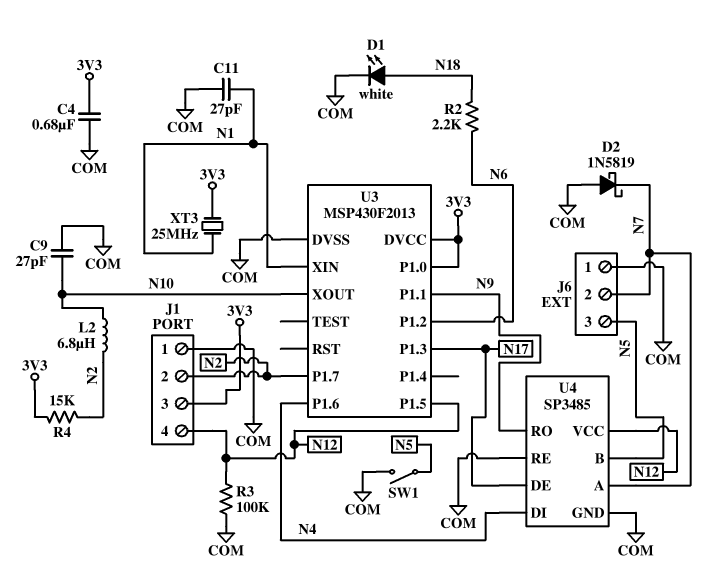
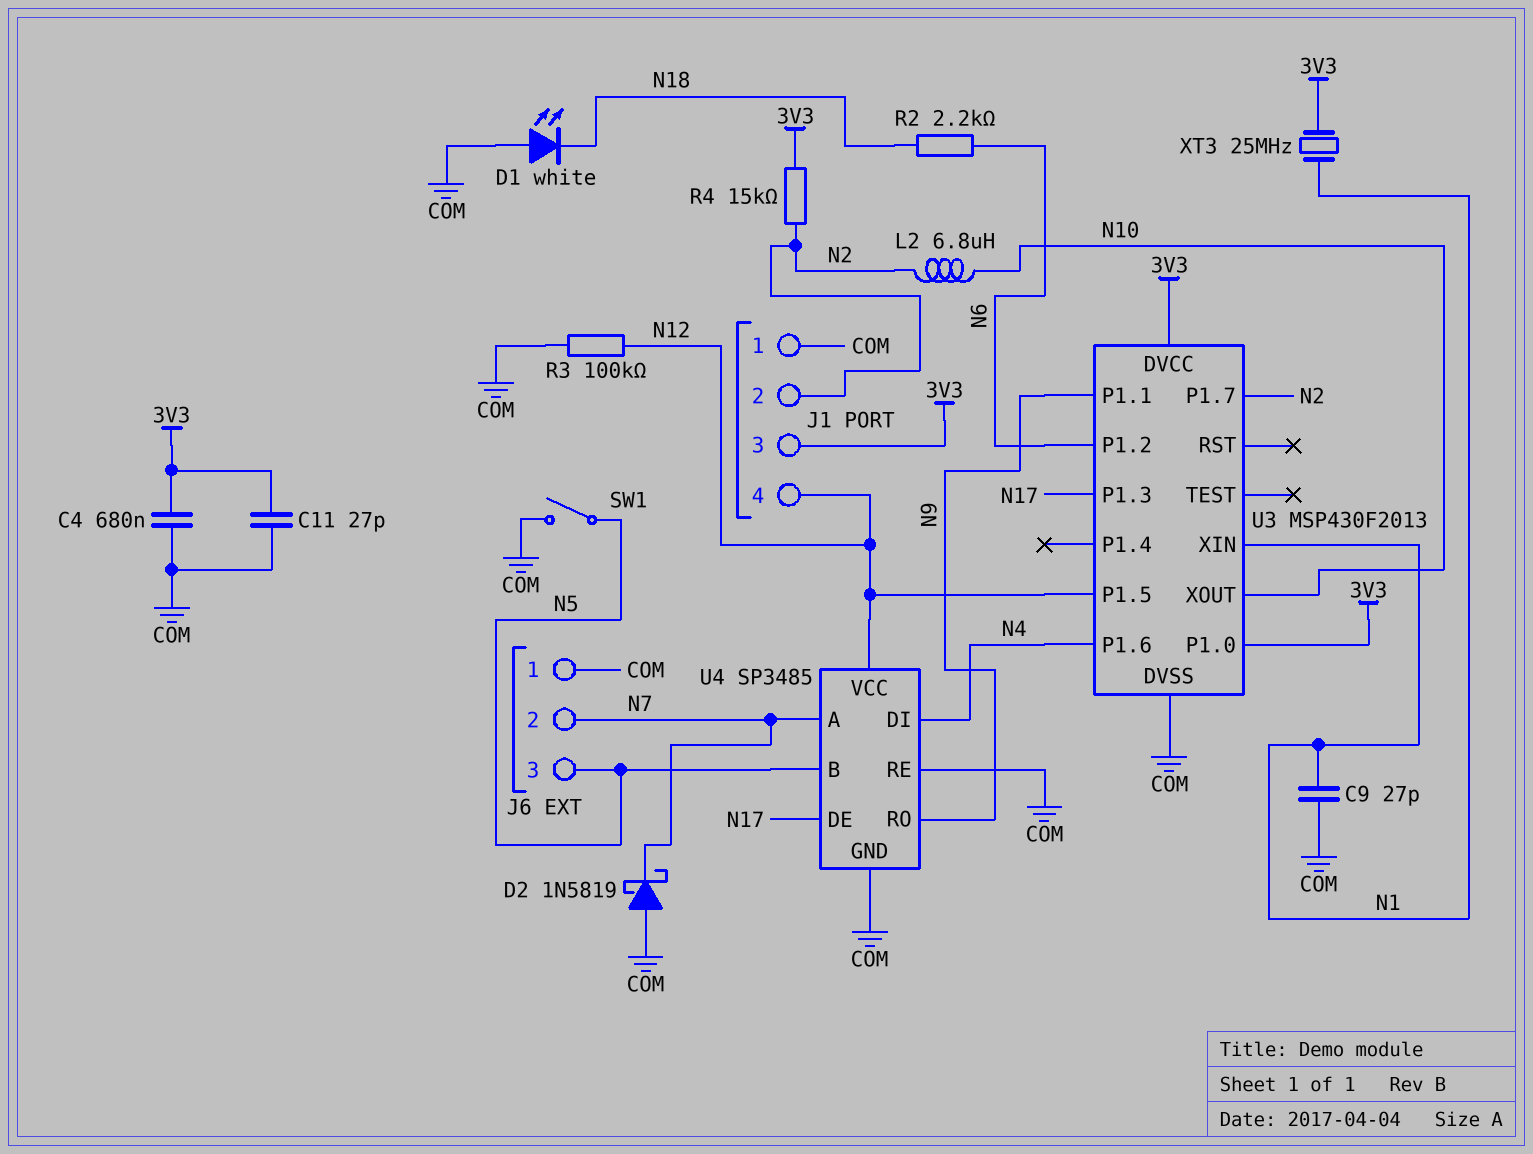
C9: 27pF (COM, N10) -> 27pF (COM, N1)
C11: 27pF (COM, N1) -> 27pF (3V3, COM)
D1: LED white (A N18, K COM) -> LED white (A COM, K N18)

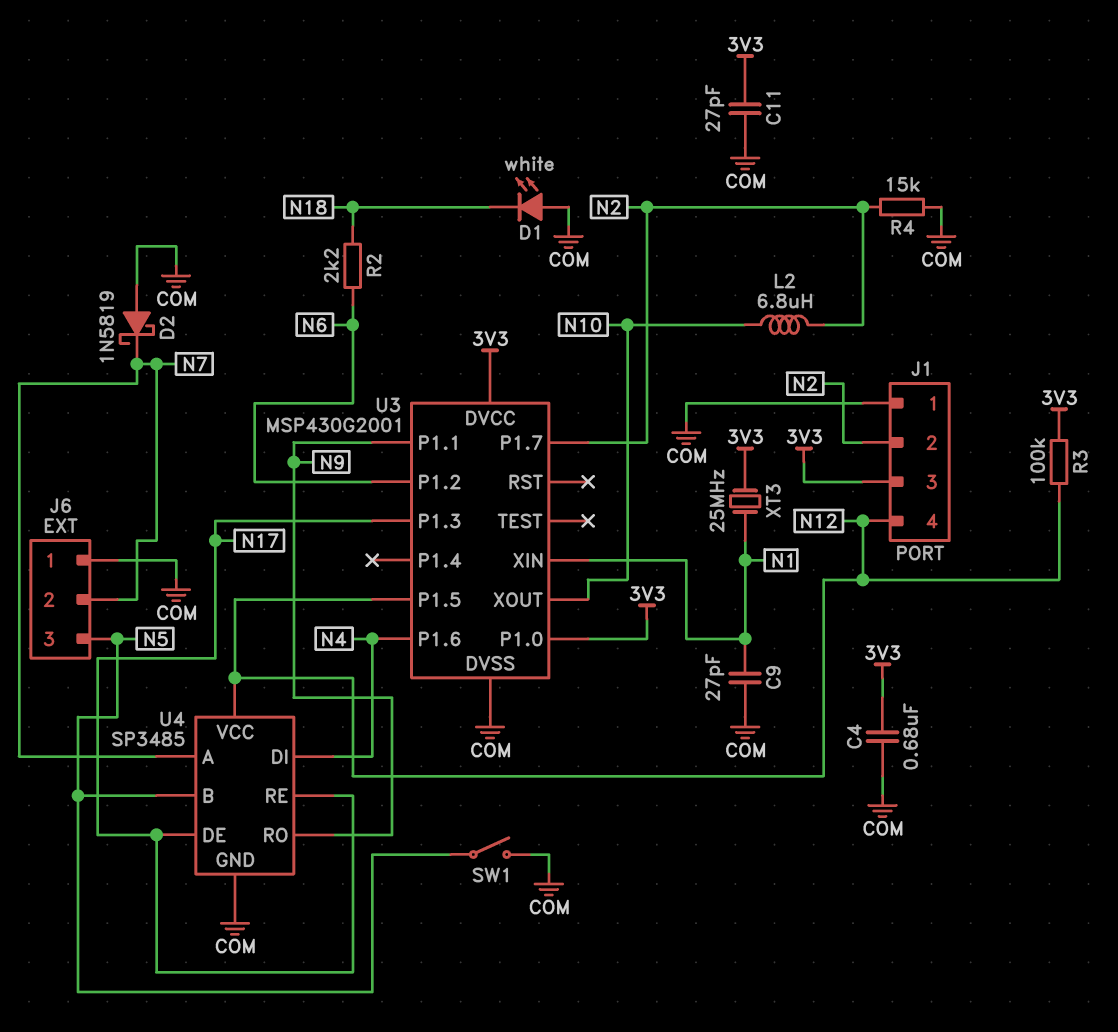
R3: 100k (COM, N12) -> 100k (3V3, N12)
R4: 15k (3V3, N2) -> 15k (COM, N2)
U3: MSP430F2013 -> MSP430G2001
U4 pin RE: COM -> N17

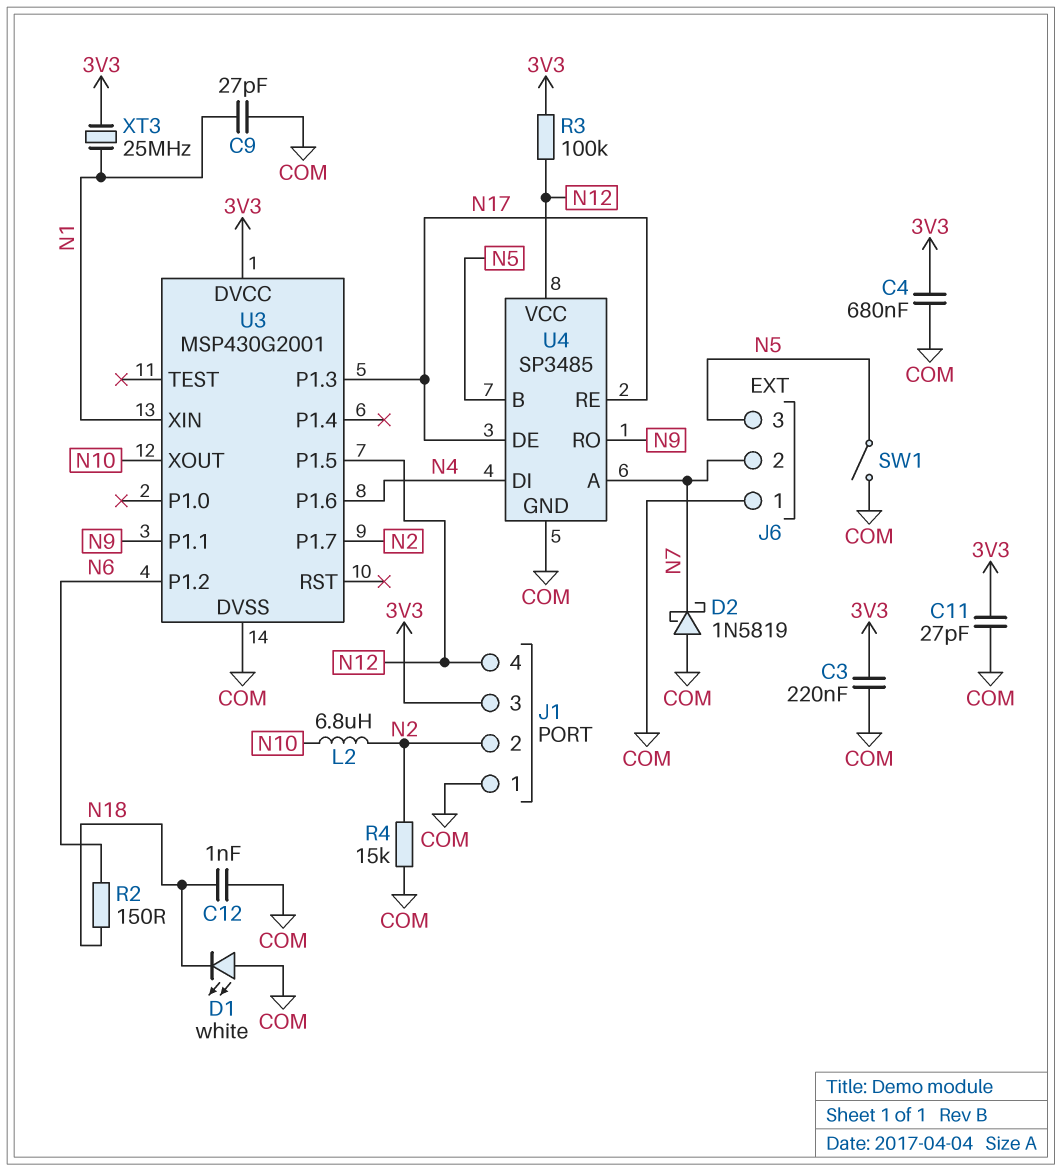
C3: none -> 220nF (3V3, COM)
C12: none -> 1nF (COM, N18)
R2: 2.2k (N6, N18) -> 150 (N6, N18)
U3 pin P1.0: 3V3 -> none

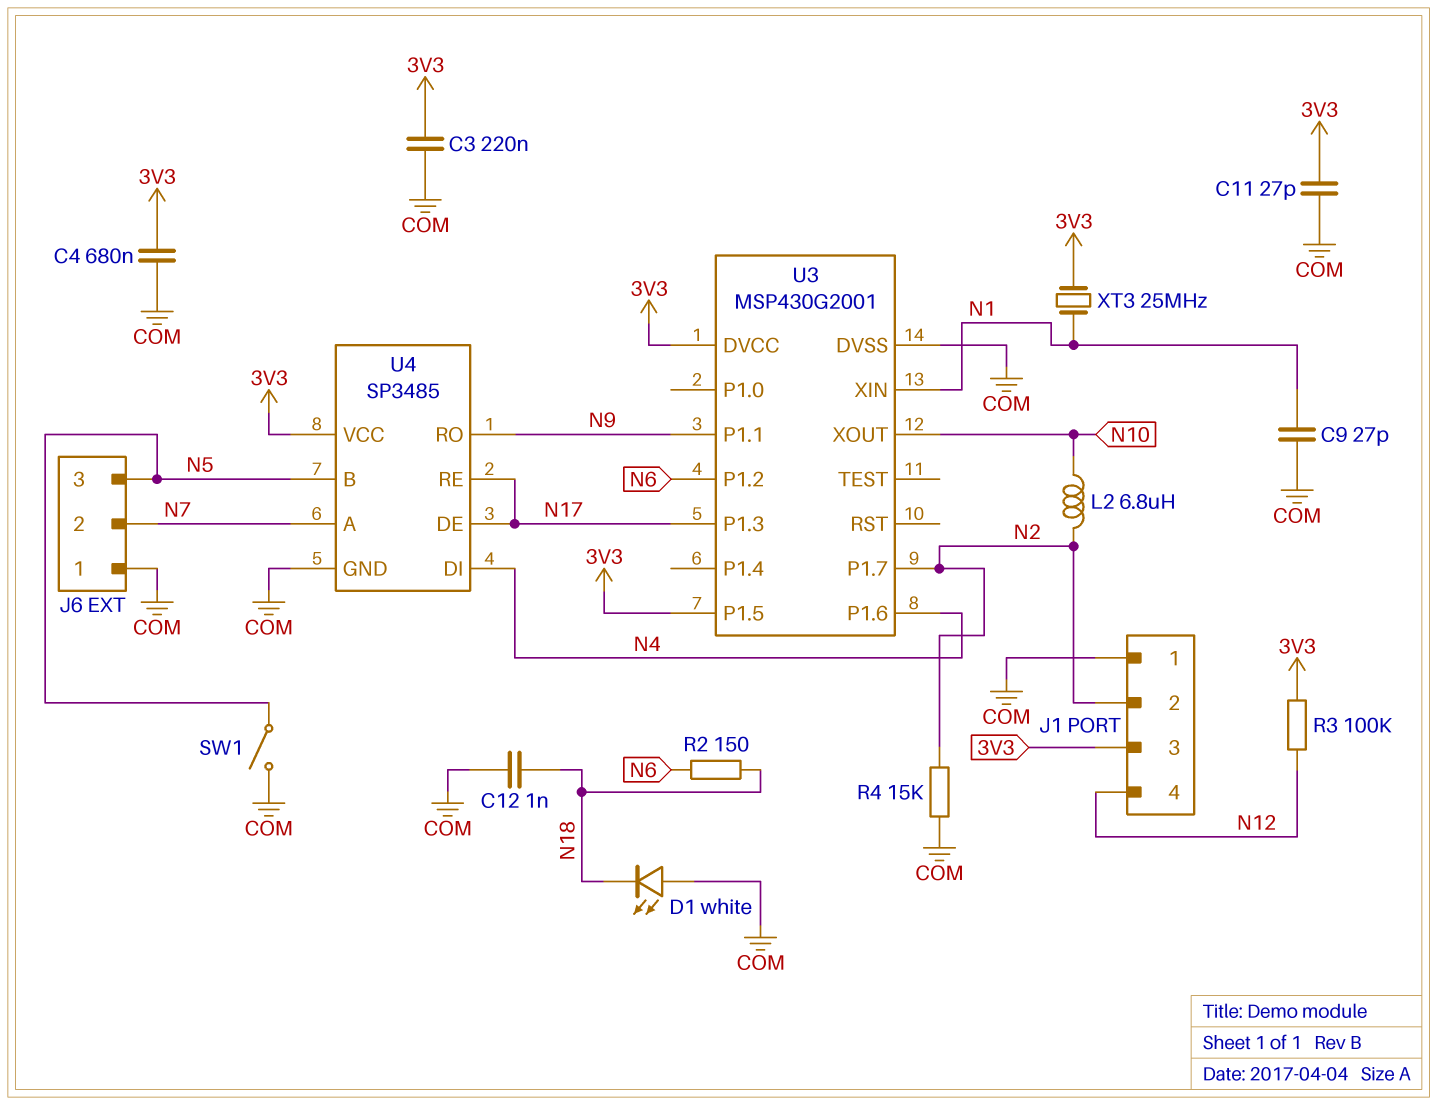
D2: schottky 1N5819 (A COM, K N7) -> none
U3 pin P1.5: N12 -> 3V3
U4 pin VCC: N12 -> 3V3

